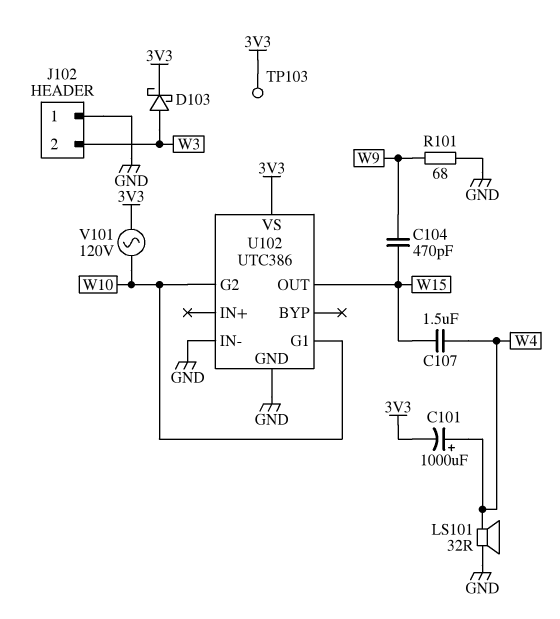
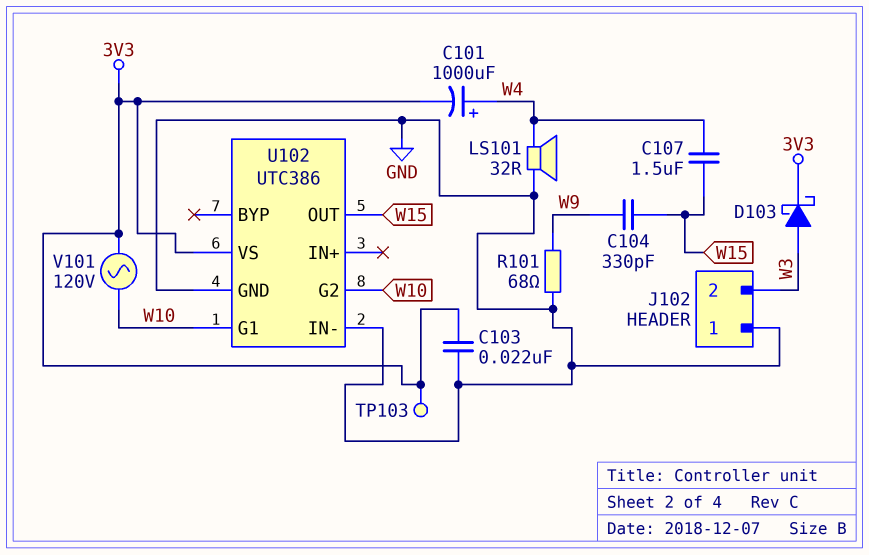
C103: none -> 22nF (3V3, GND)
C104: 470pF (W9, W15) -> 330pF (W9, W15)

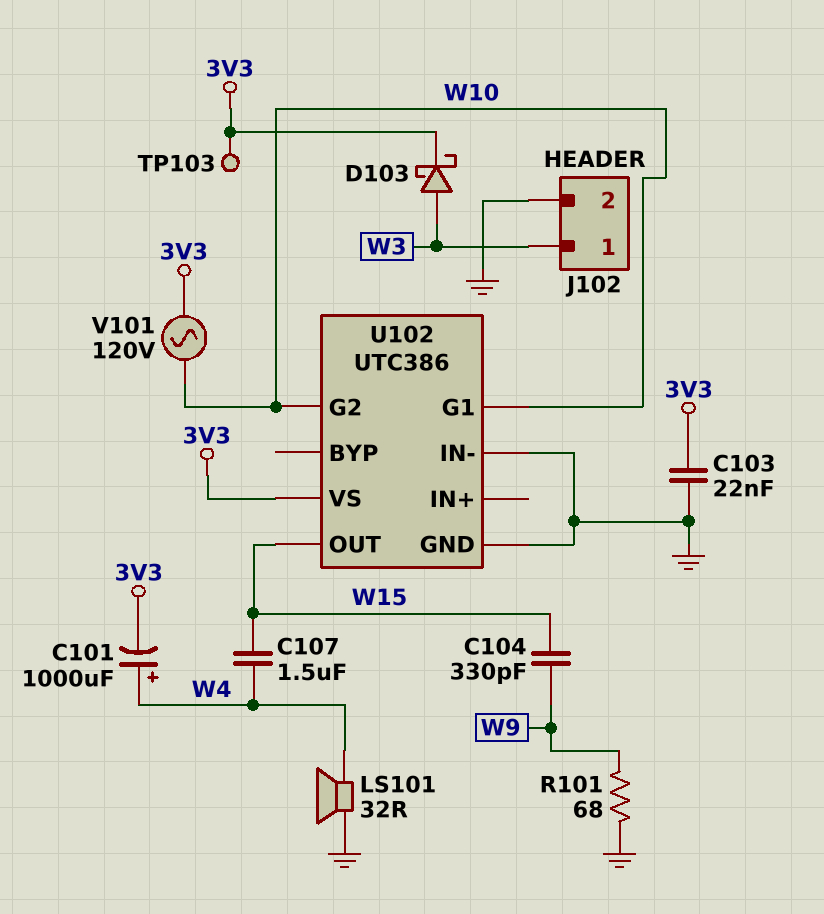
J102 pin 1: GND -> W3
J102 pin 2: W3 -> GND

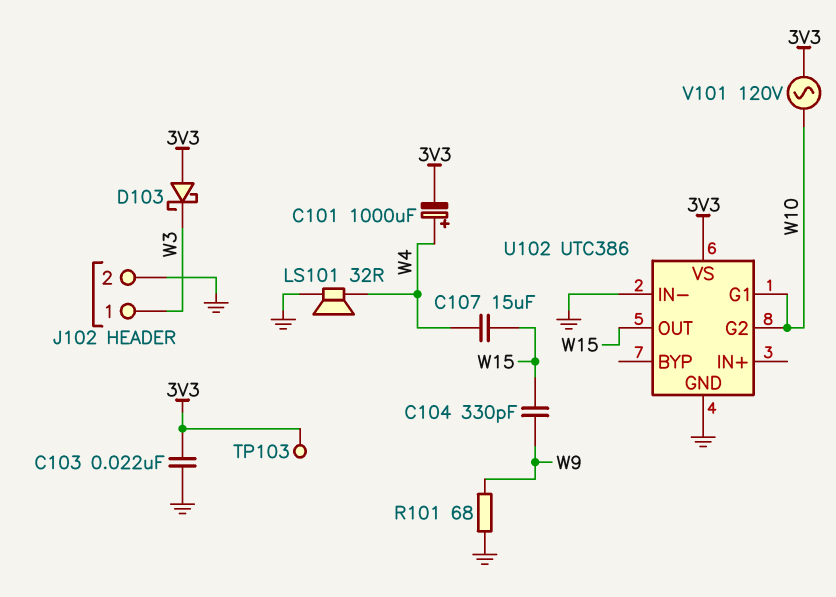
C107: 1.5uF (W4, W15) -> 15uF (W4, W15)
D103: schottky (A W3, K 3V3) -> schottky (A 3V3, K W3)

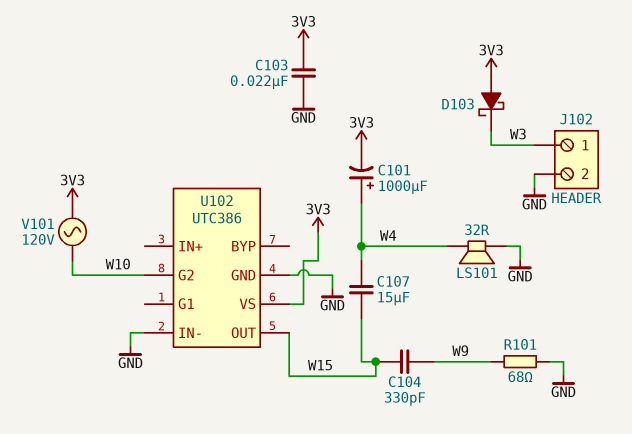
TP103: test point (3V3) -> none
U102 pin G1: W10 -> none

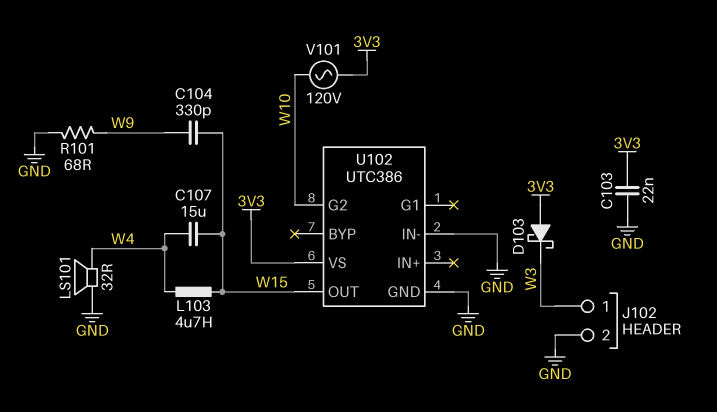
C101: 1000uF (plus W4, minus 3V3) -> none
L103: none -> 4.7uH (W4, W15)

